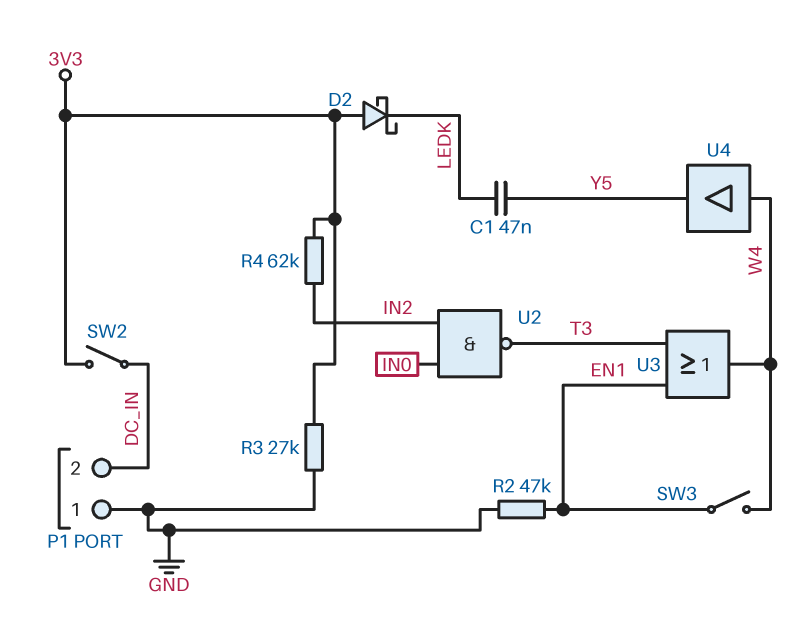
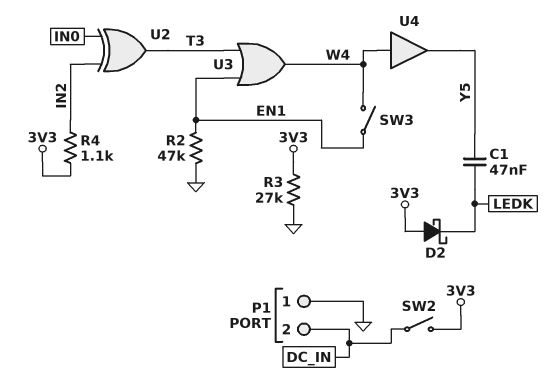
R4: 62k (3V3, IN2) -> 1.1k (3V3, IN2)
U2: NAND (in IN0, in IN2, out T3) -> XOR (in IN0, in IN2, out T3)

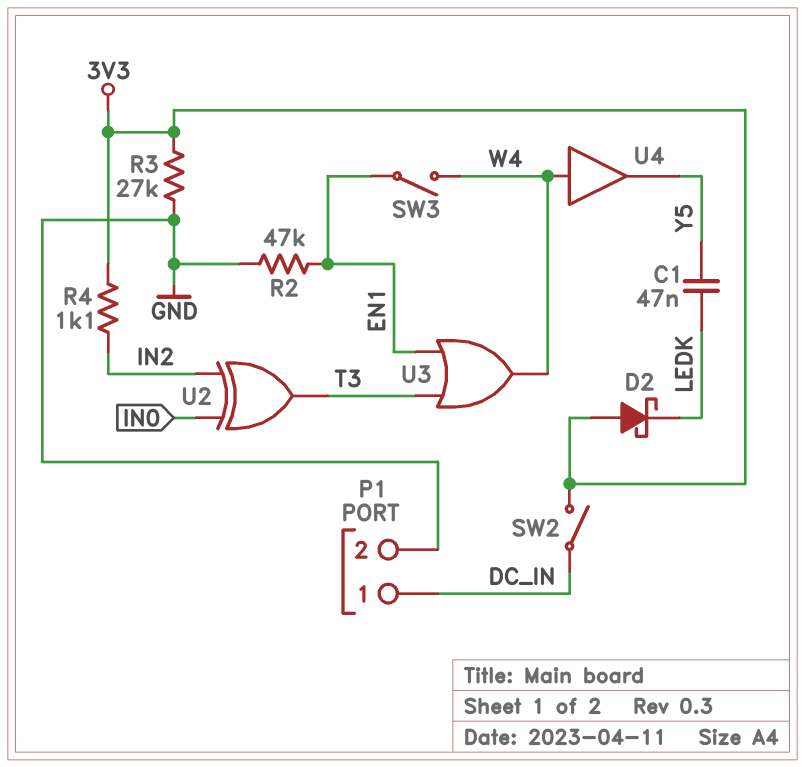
P1 pin 1: GND -> DC_IN
P1 pin 2: DC_IN -> GND

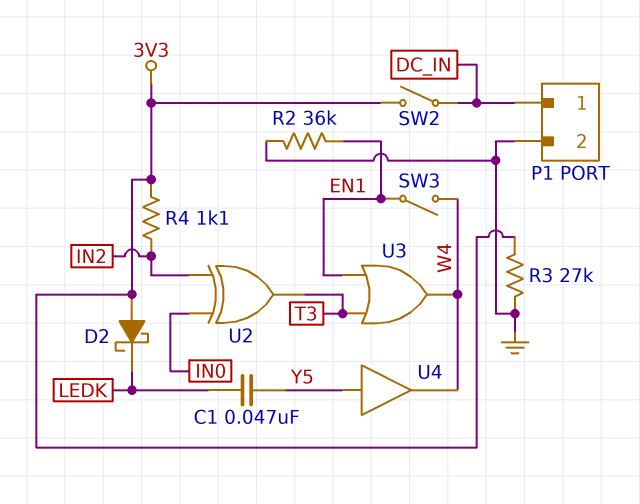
R2: 47k (EN1, GND) -> 36k (EN1, GND)
U4: buffer (in W4, out Y5) -> buffer (in Y5, out W4)

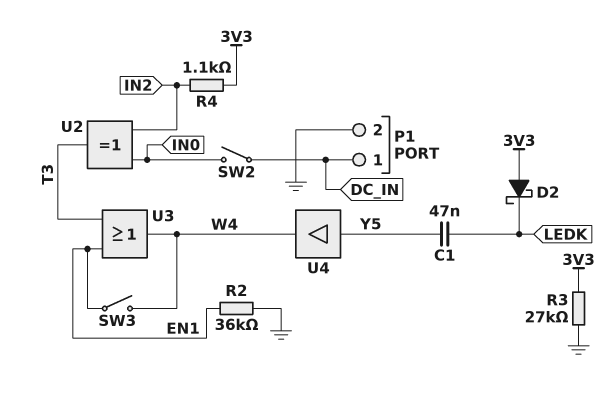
SW2: switch (3V3, DC_IN) -> switch (DC_IN, IN0)

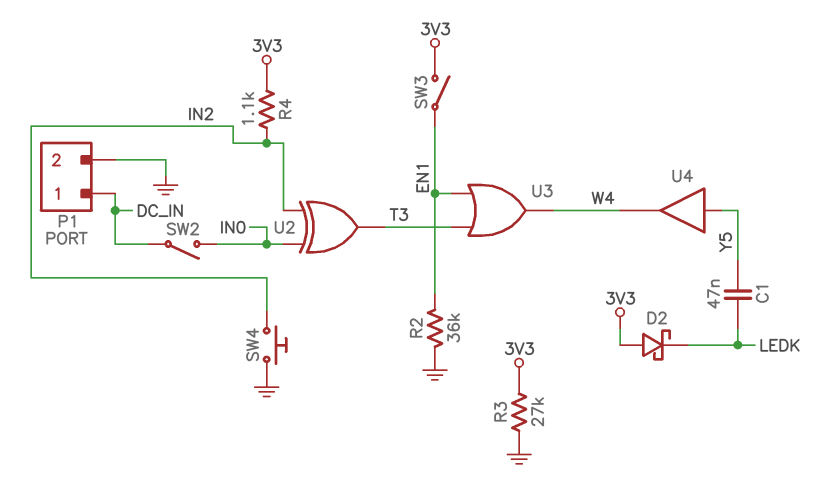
SW3: switch (EN1, W4) -> switch (3V3, EN1)
SW4: none -> button (GND, IN2)

